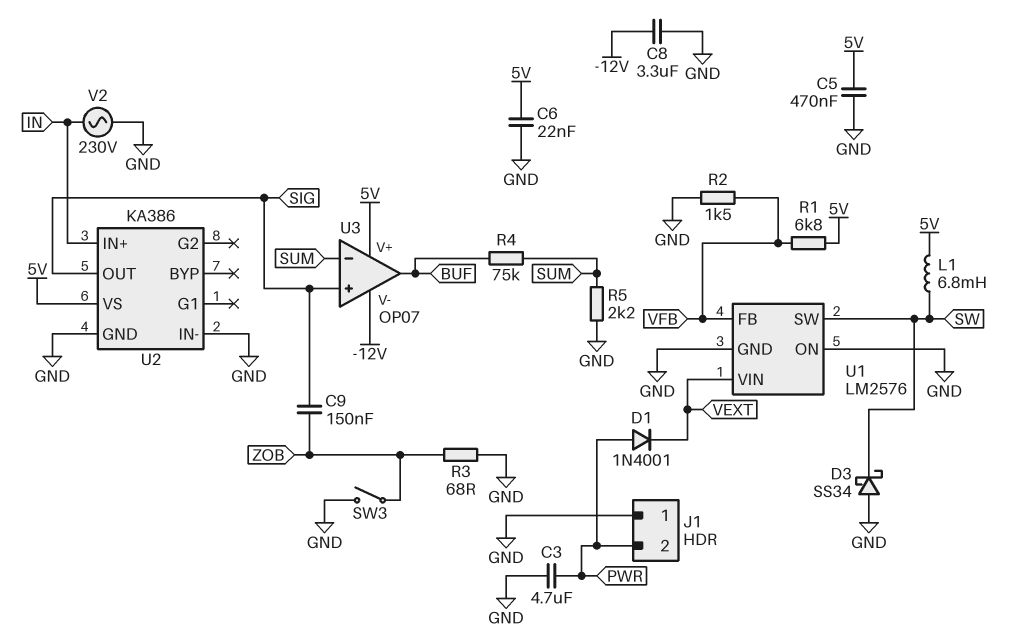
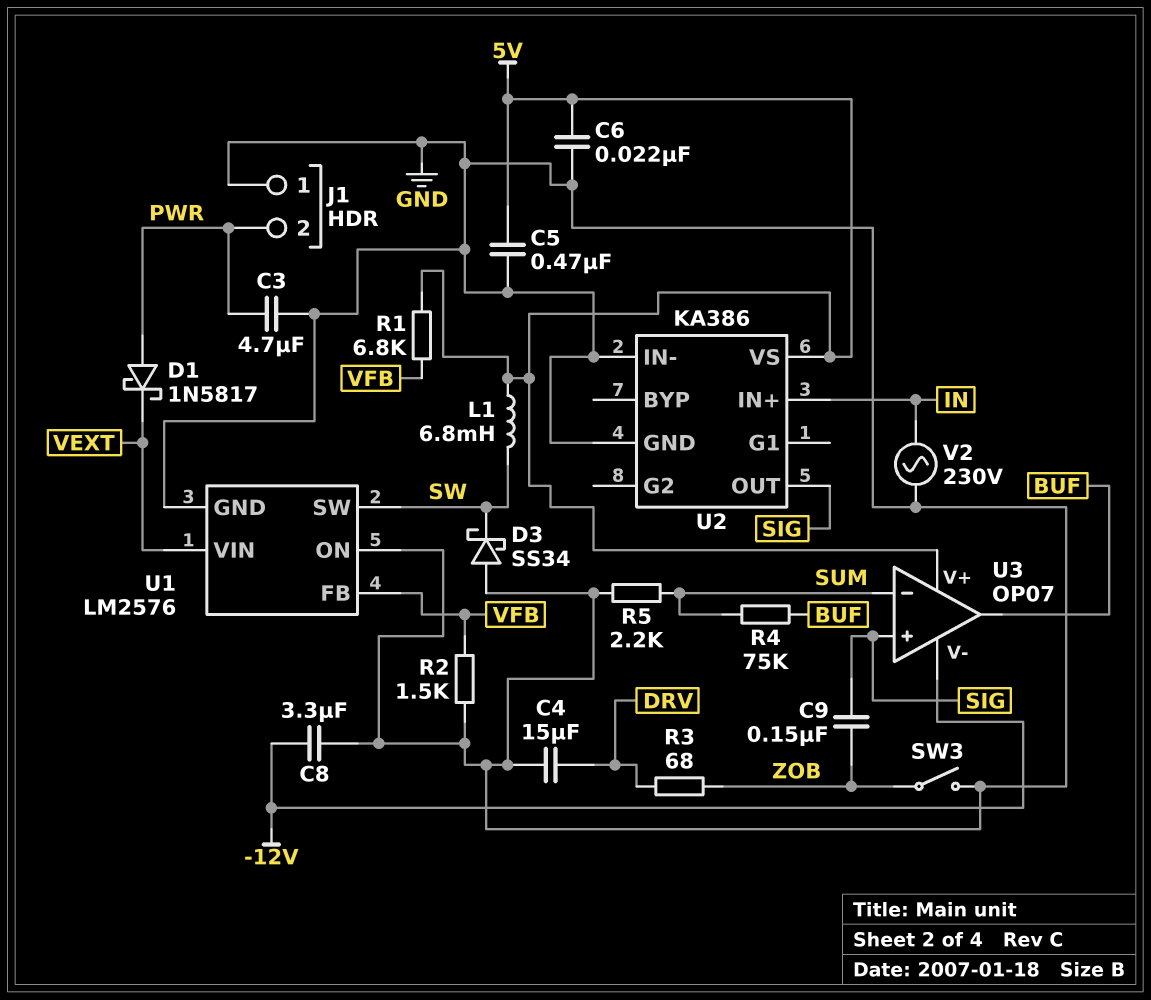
C4: none -> 15uF (DRV, GND)
D1: diode 1N4001 (A PWR, K VEXT) -> schottky 1N5817 (A PWR, K VEXT)
R3: 68 (GND, ZOB) -> 68 (DRV, ZOB)

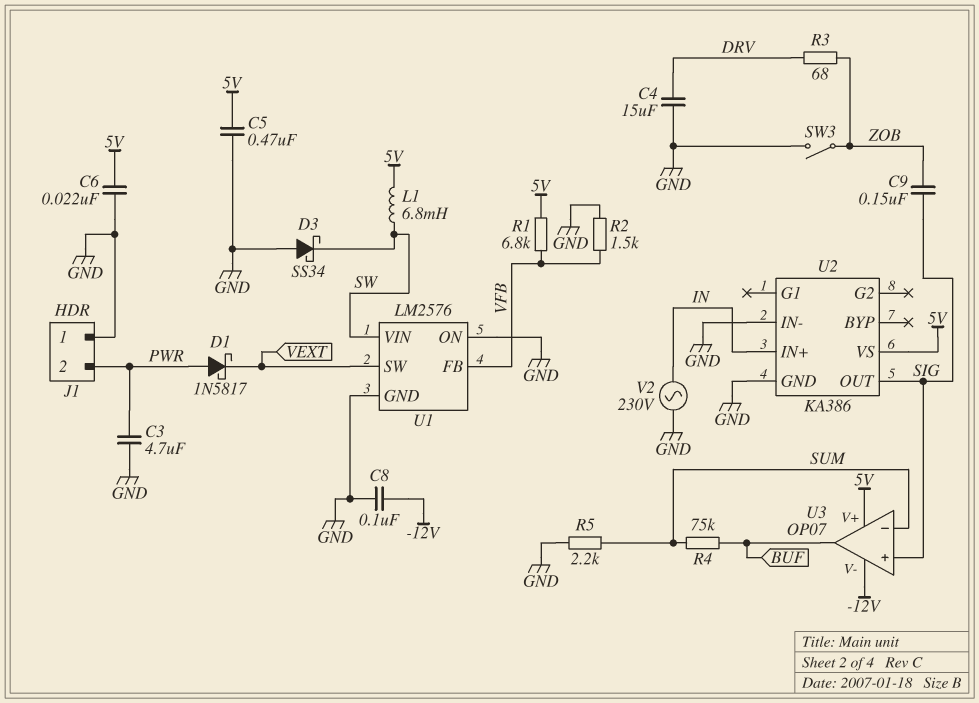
C8: 3.3uF (-12V, GND) -> 100nF (-12V, GND)
U1 pin SW: SW -> VEXT
U1 pin VIN: VEXT -> SW

